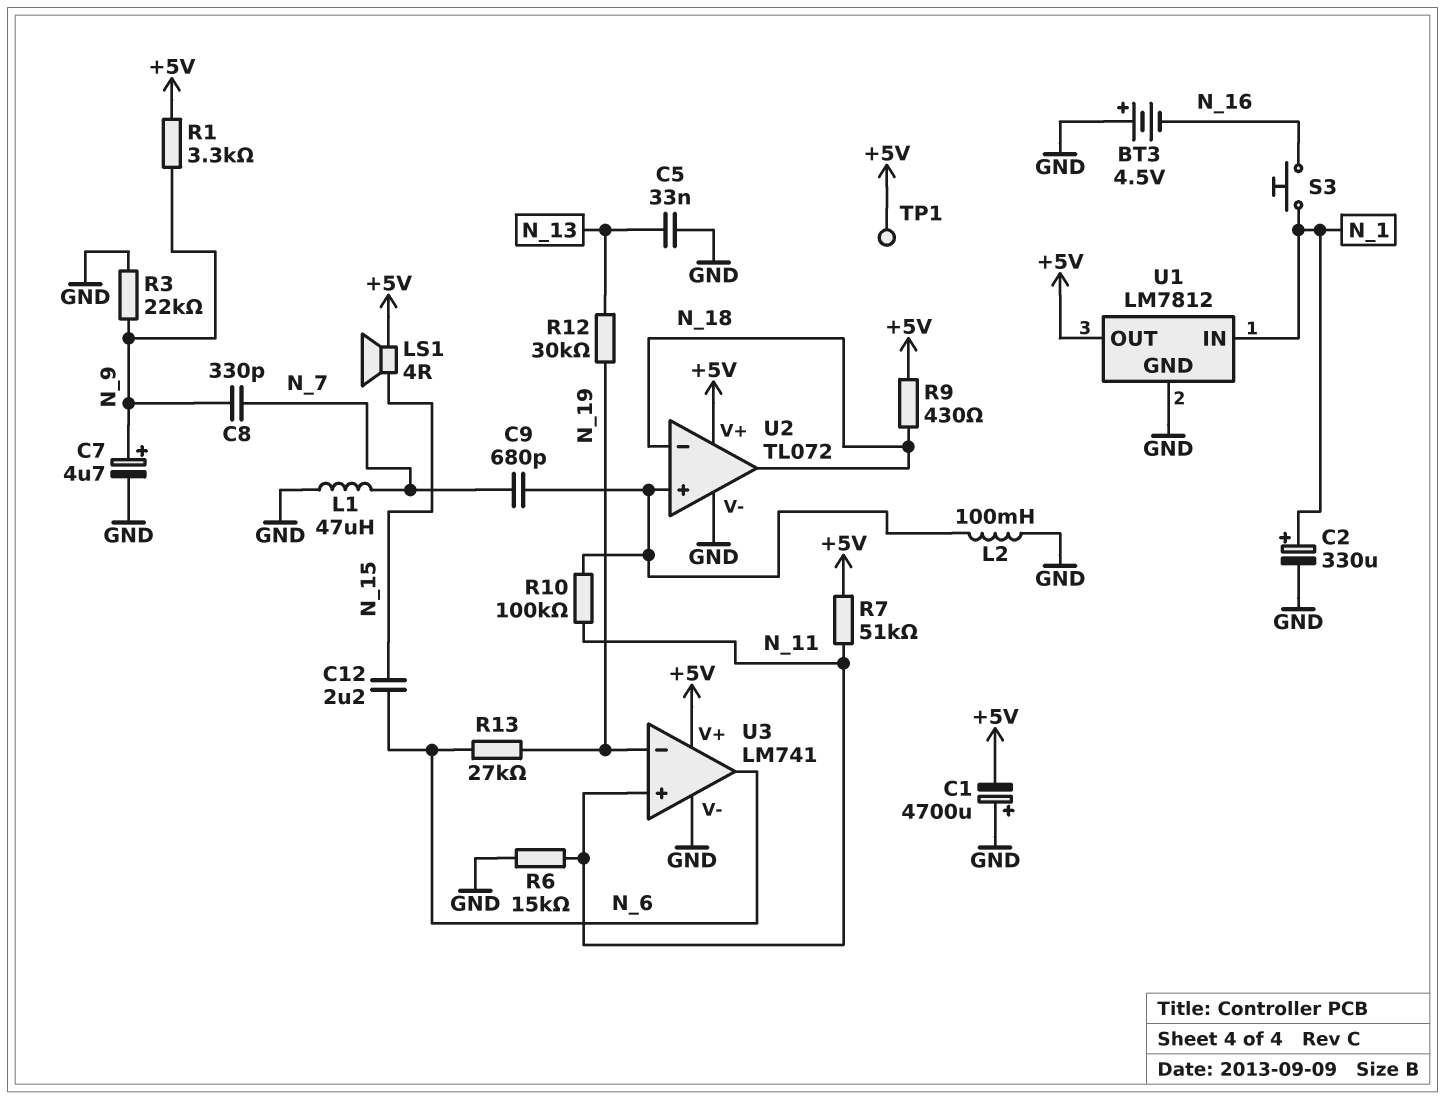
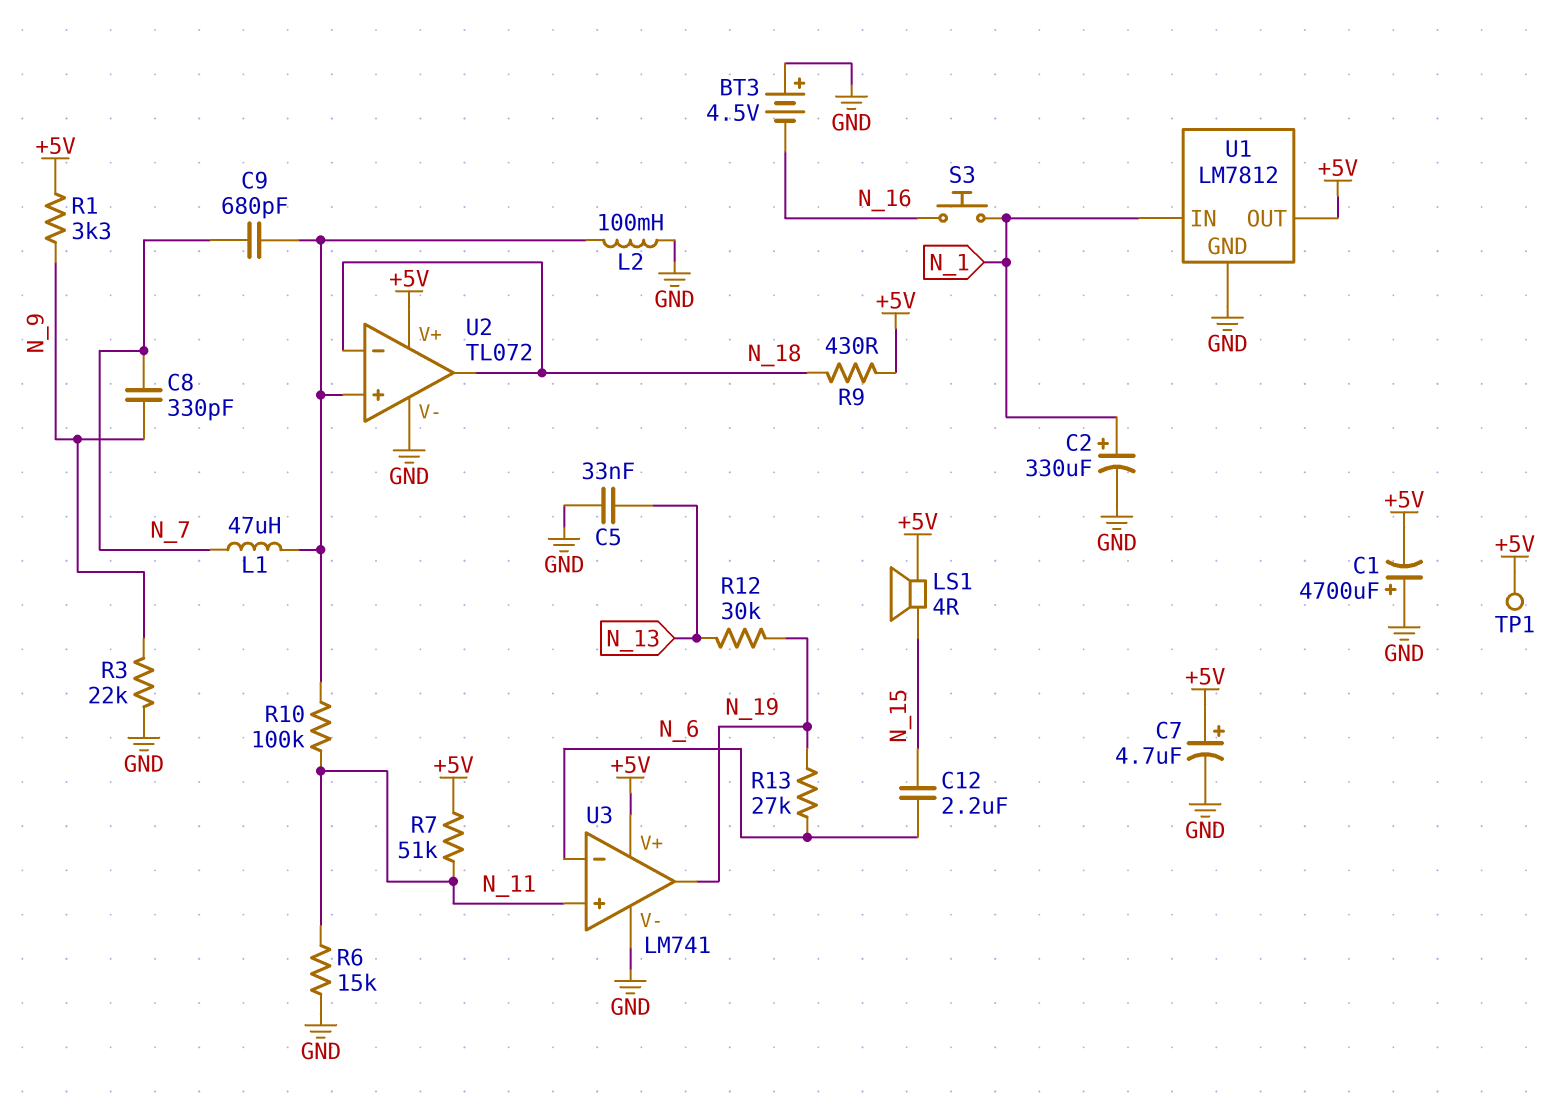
C7: 4.7uF (plus N_9, minus GND) -> 4.7uF (plus +5V, minus GND)
L1: 47uH (GND, N_7) -> 47uH (N_7, U2/in+)
U3 pin in-: N_19 -> N_6
U3 pin out: N_6 -> N_19

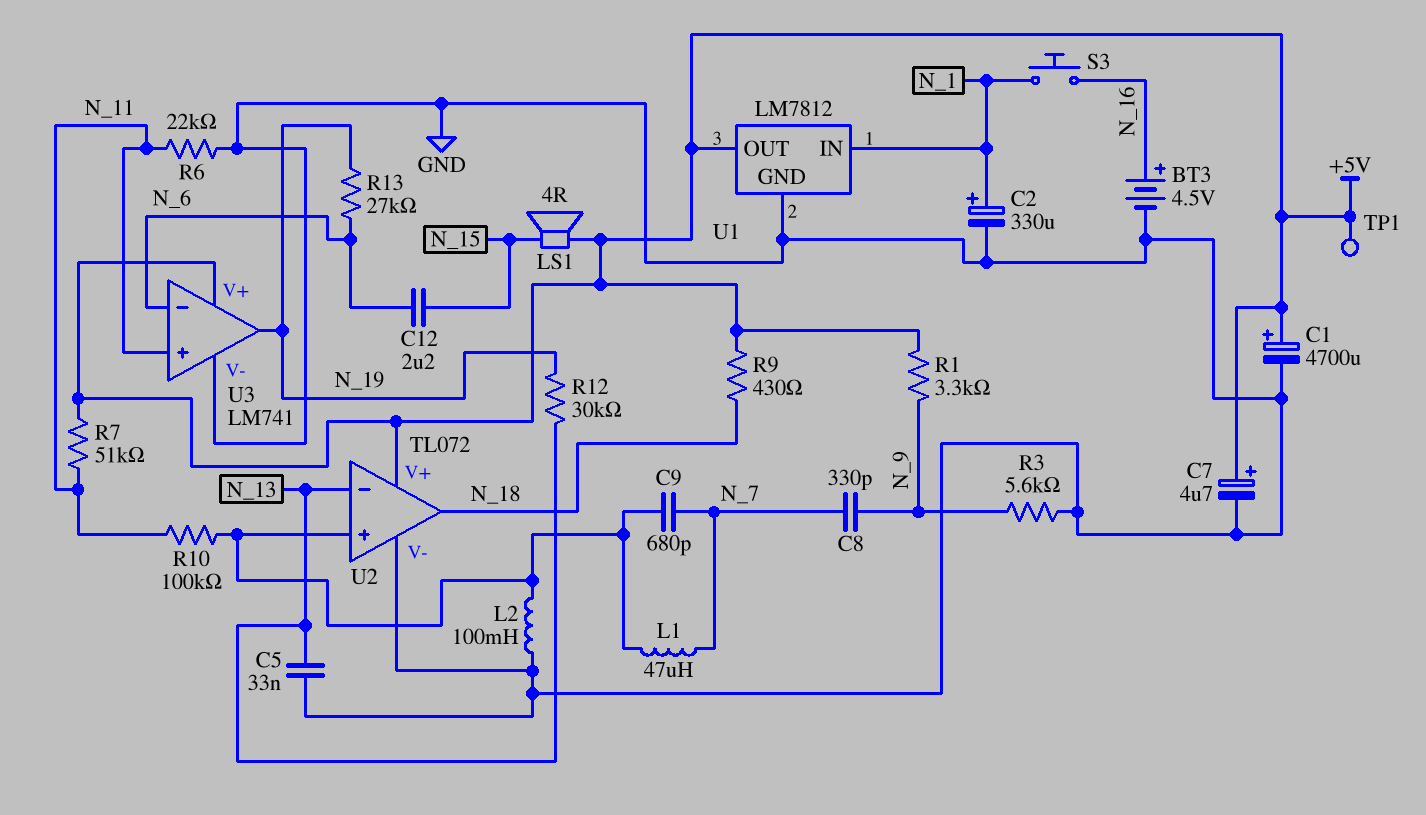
BT3: 4.5V (plus GND, minus N_16) -> 4.5V (plus N_16, minus GND)
C1: 4700uF (plus GND, minus +5V) -> 4700uF (plus +5V, minus GND)
R3: 22k (GND, N_9) -> 5.6k (GND, N_9)
R6: 15k (GND, N_11) -> 22k (GND, N_11)
U2 pin in-: N_18 -> N_13

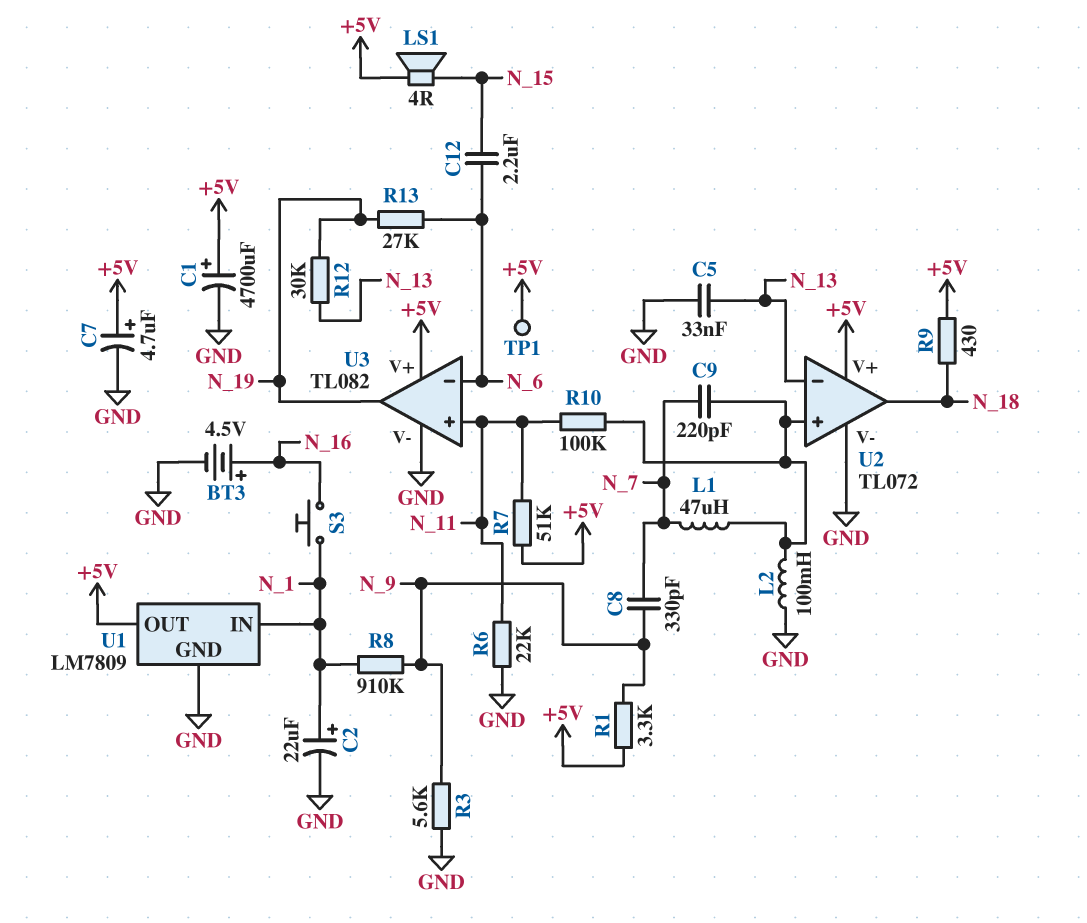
C2: 330uF (plus N_1, minus GND) -> 22uF (plus N_1, minus GND)
C9: 680pF (N_7, U2/in+) -> 220pF (N_7, U2/in+)
R8: none -> 910k (N_1, N_9)
U1: LM7812 -> LM7809
U3: LM741 -> TL082

